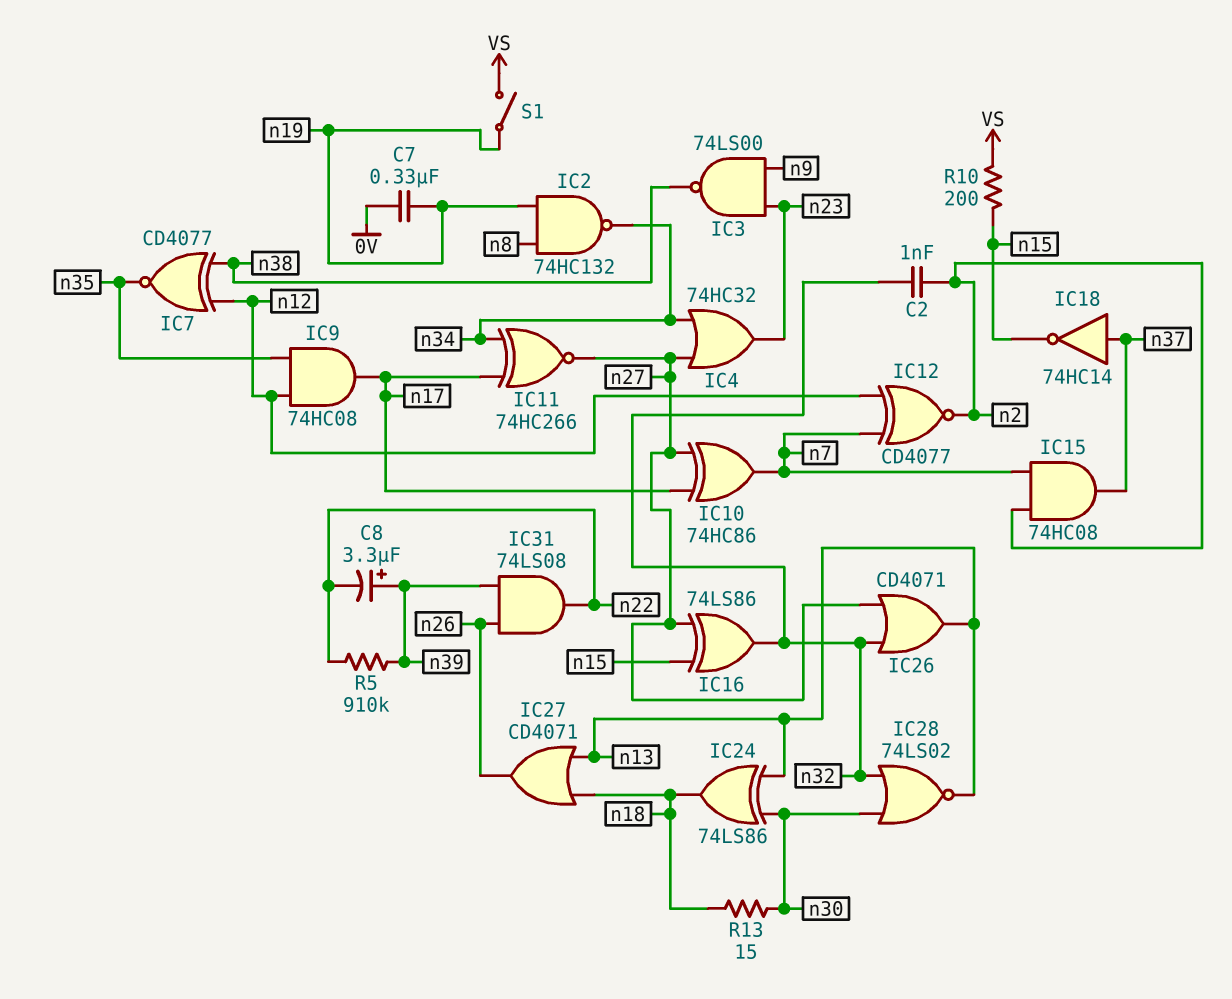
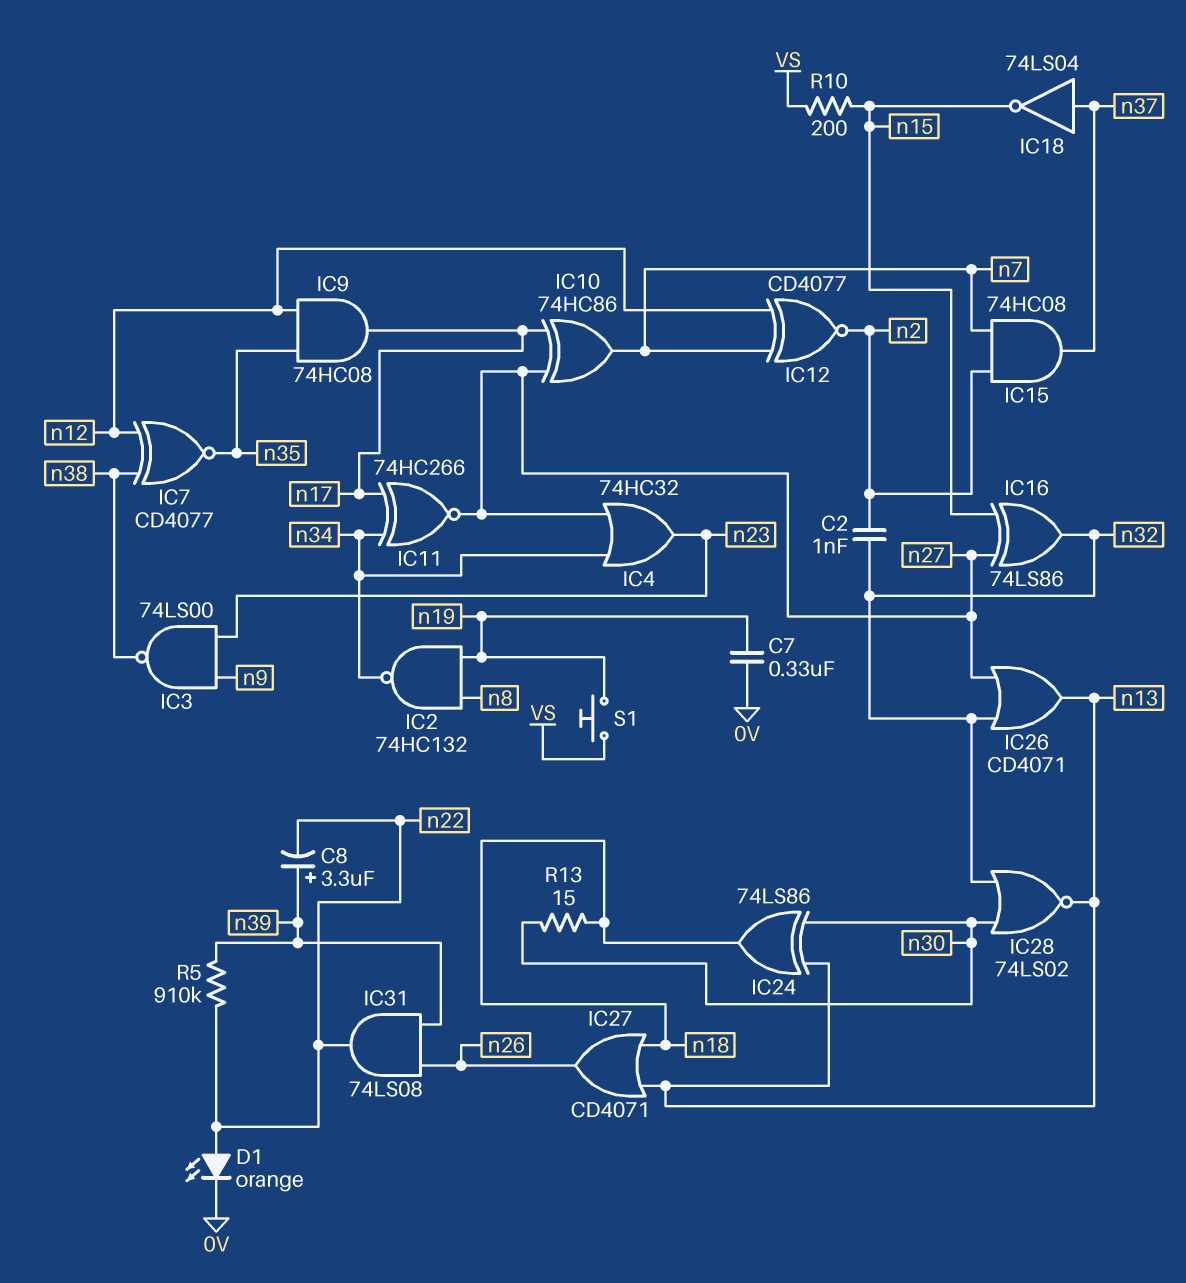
D1: none -> LED orange (A n22, K 0V)
IC18: NOT 74HC14 (in n37, out n15) -> NOT 74LS04 (in n37, out n15)
S1: switch (VS, n19) -> button (VS, n19)

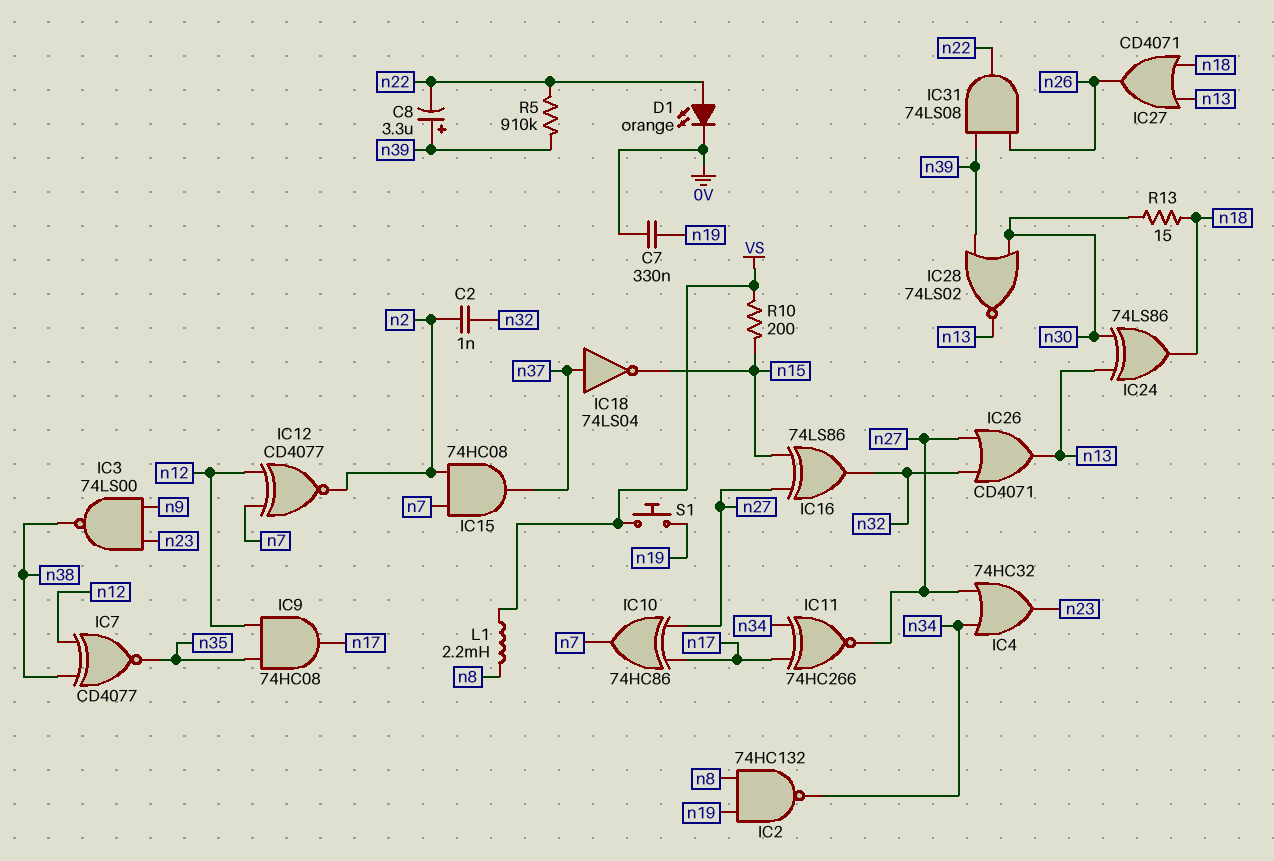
IC28: NOR 74LS02 (in n30, in n32, out n13) -> NOR 74LS02 (in n30, in n39, out n13)
L1: none -> 2.2mH (VS, n8)

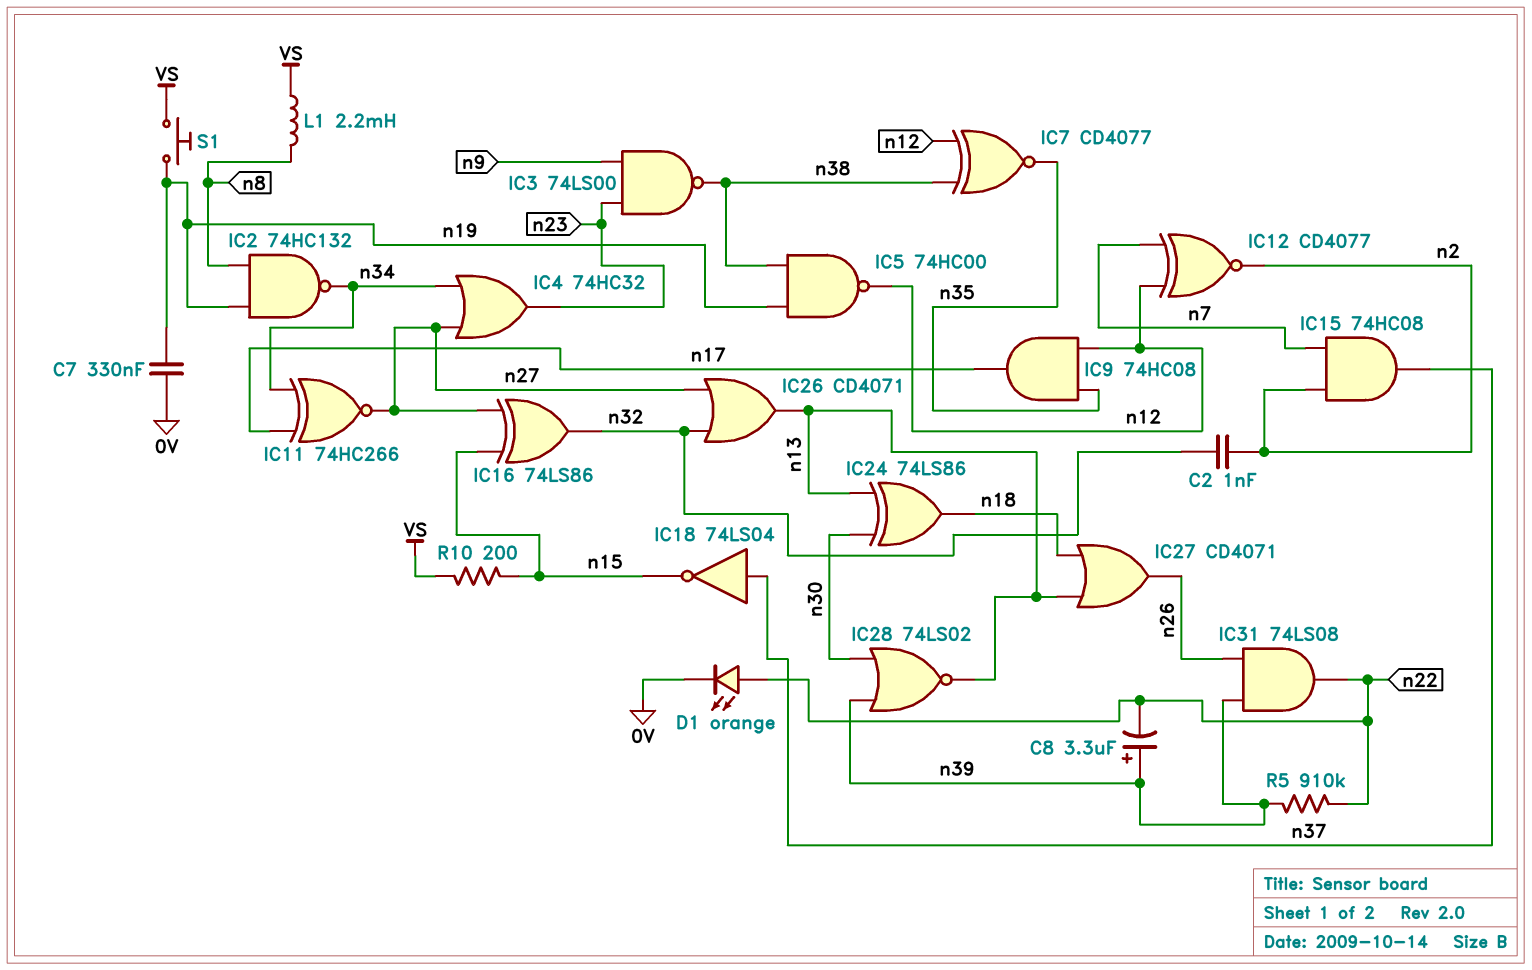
IC5: none -> NAND 74HC00 (in n19, in n38, out n12)
IC10: XOR 74HC86 (in n17, in n27, out n7) -> none
R13: 15 (n18, n30) -> none

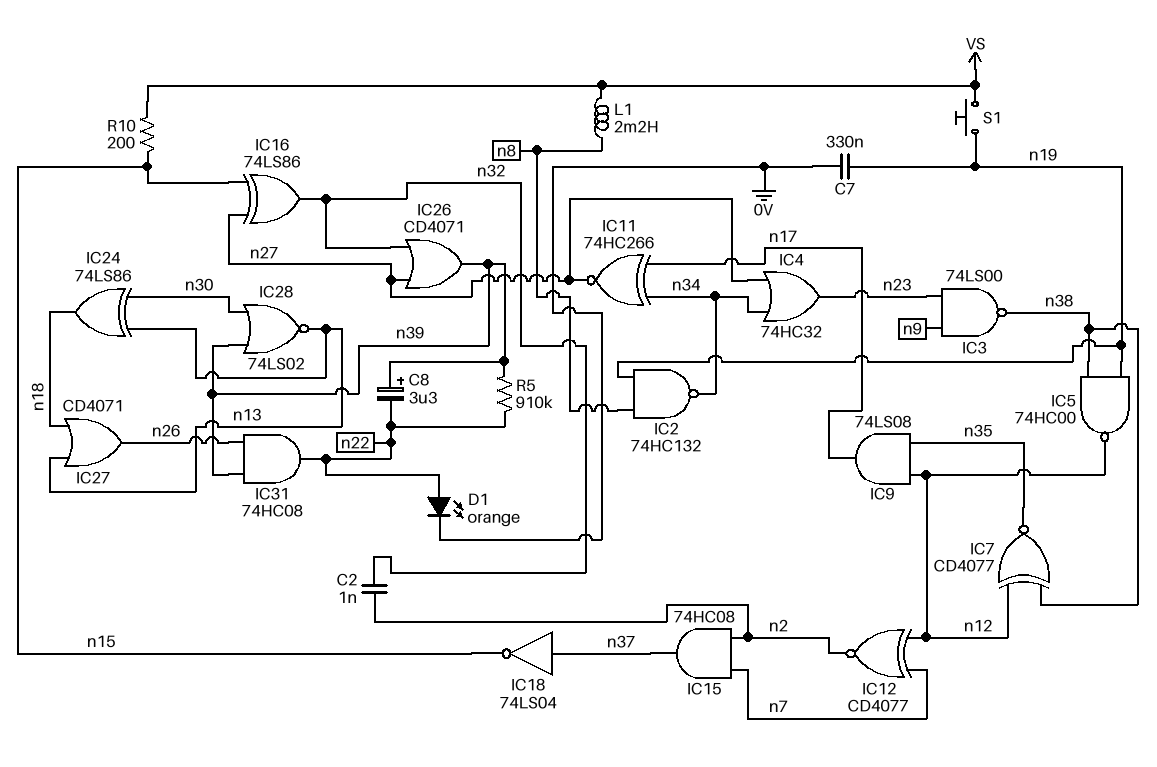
IC9: AND 74HC08 (in n12, in n35, out n17) -> AND 74LS08 (in n12, in n35, out n17)
IC26: OR CD4071 (in n27, in n32, out n13) -> OR CD4071 (in n27, in n32, out n39)
IC31: AND 74LS08 (in n26, in n39, out n22) -> AND 74HC08 (in n26, in n39, out n22)

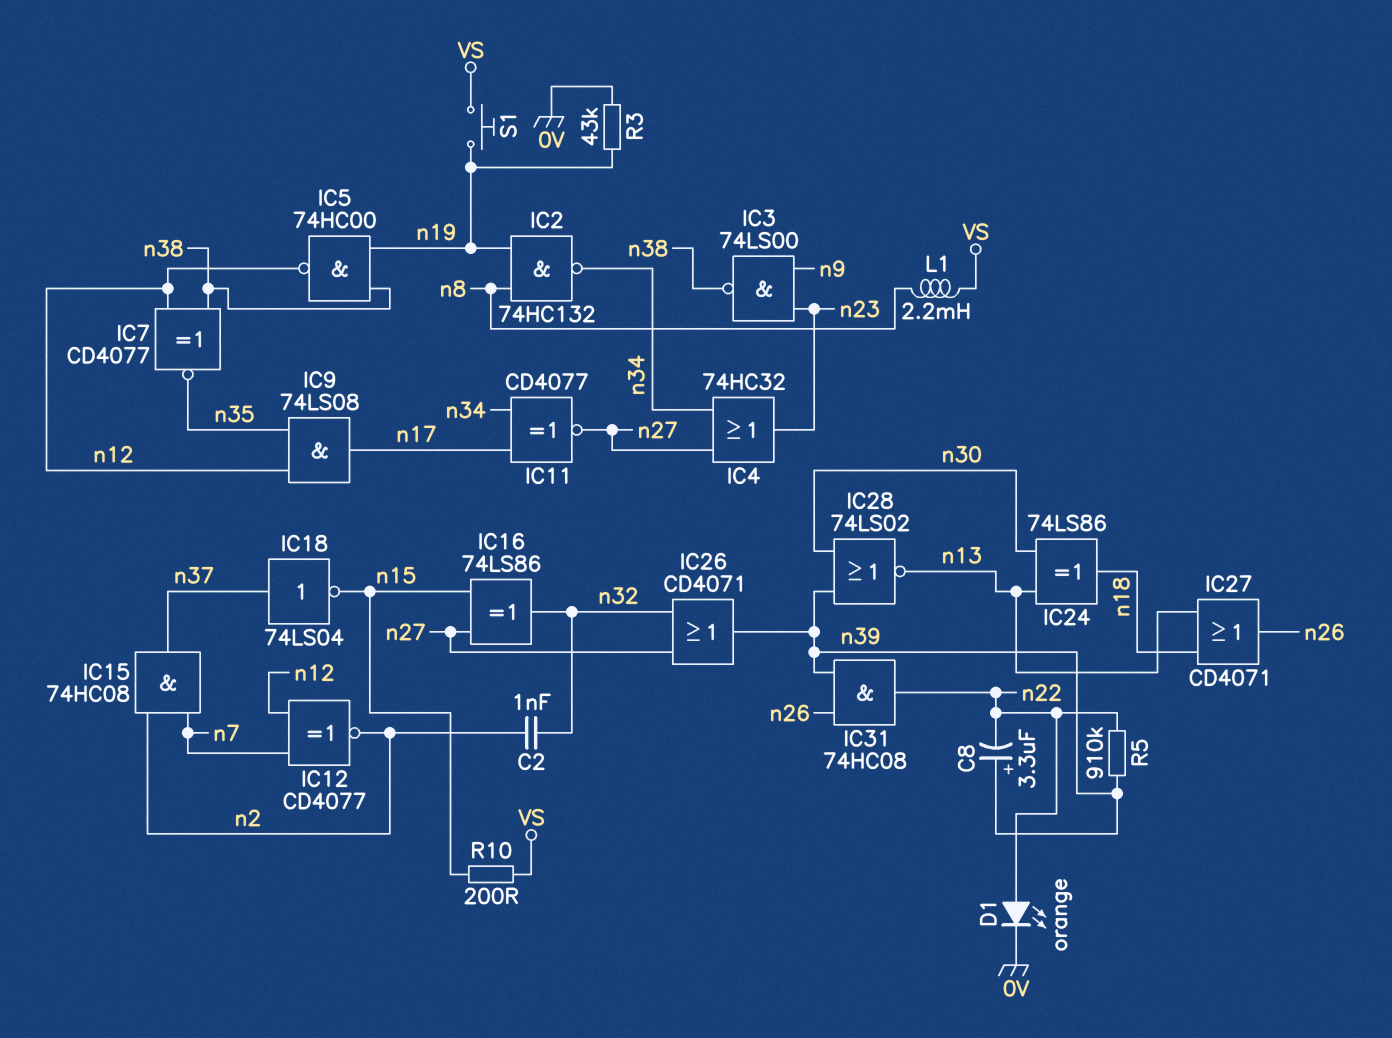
C7: 330nF (0V, n19) -> none
IC11: XNOR 74HC266 (in n17, in n34, out n27) -> XNOR CD4077 (in n17, in n34, out n27)
R3: none -> 43k (0V, n19)

